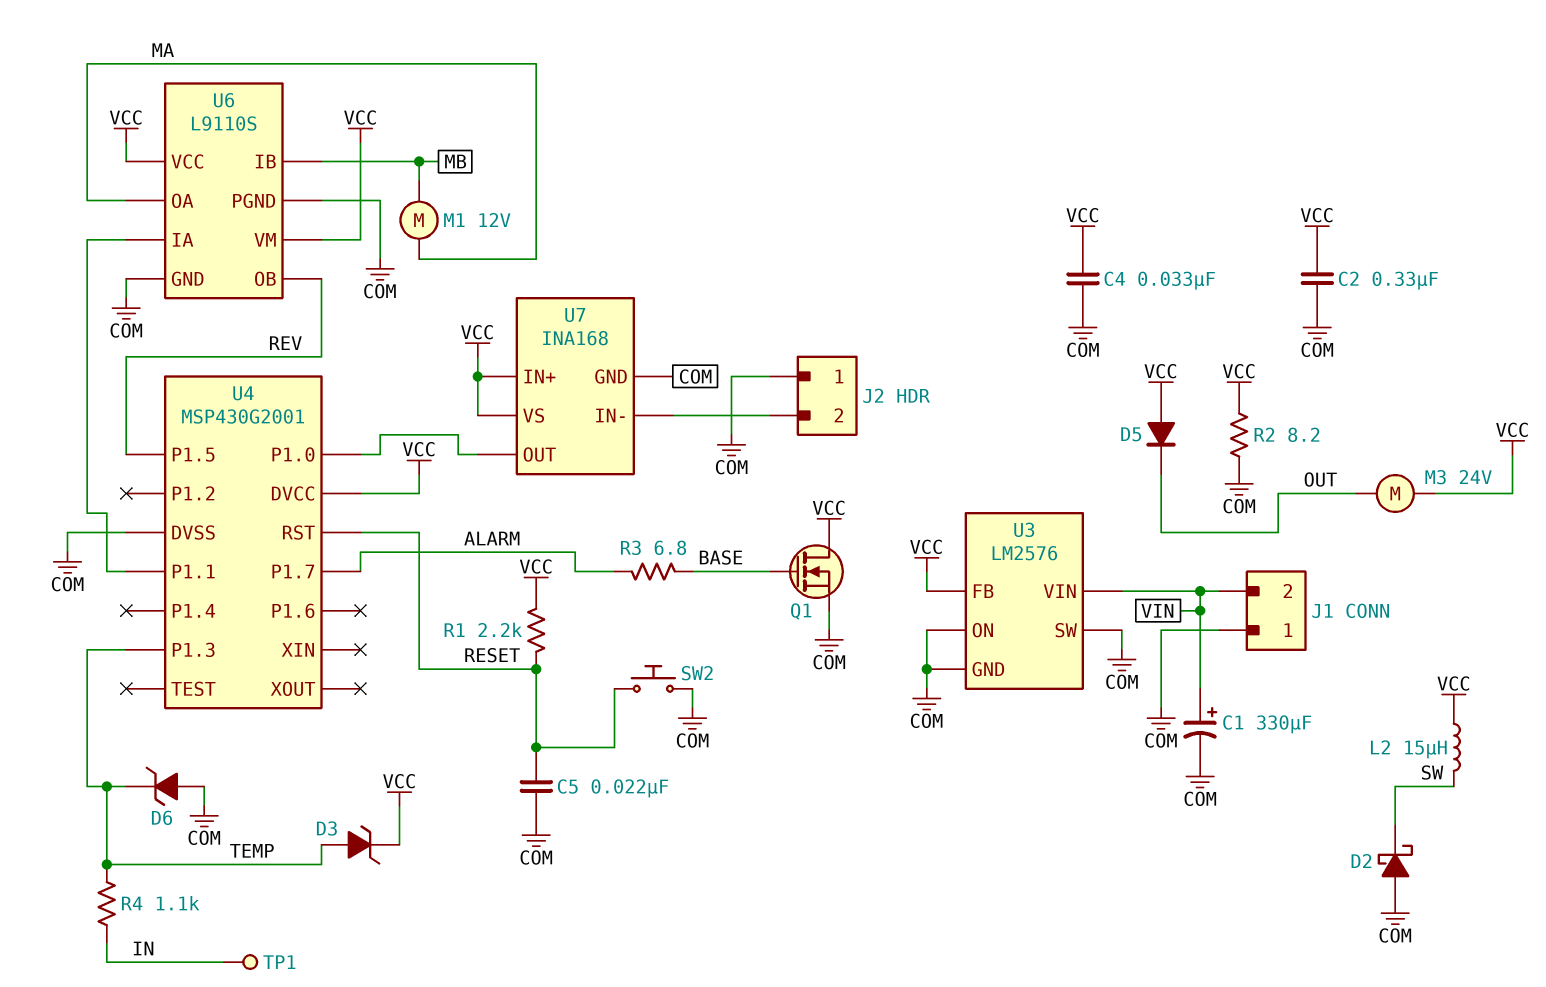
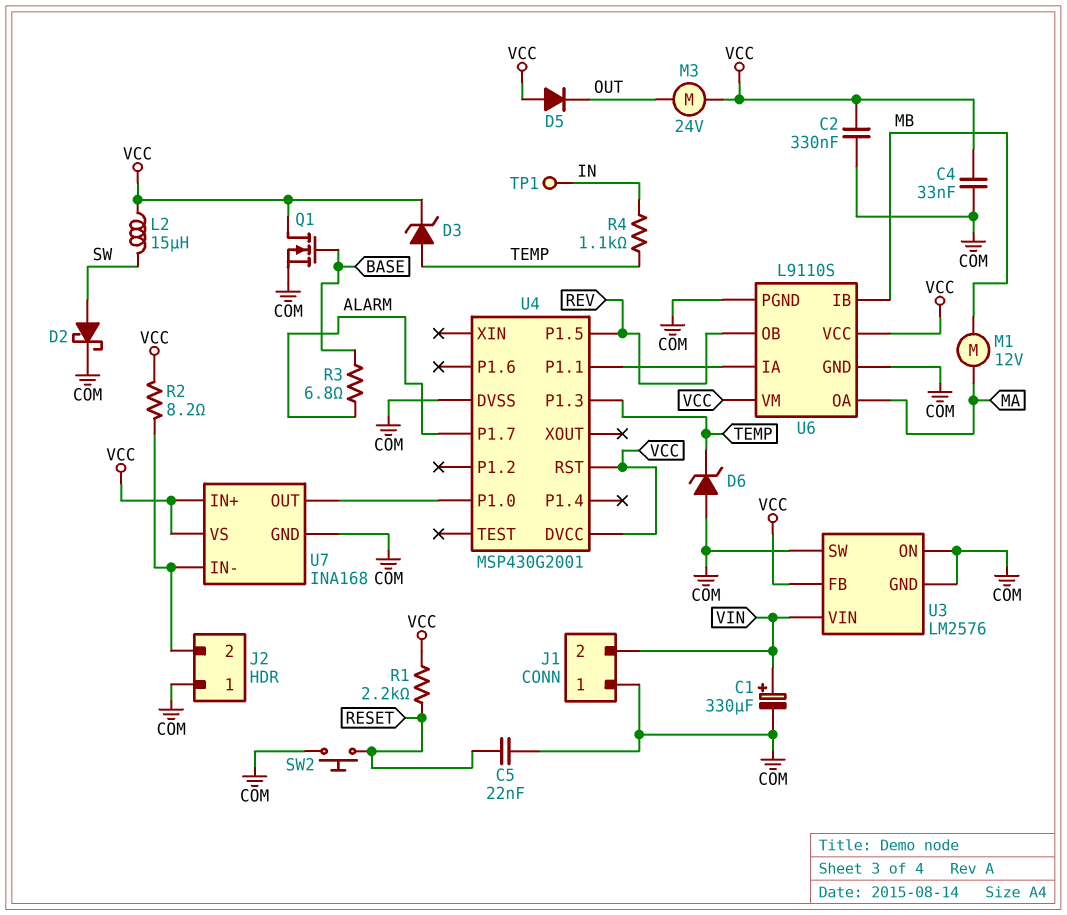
D2: schottky (A COM, K SW) -> schottky (A SW, K COM)
R2: 8.2 (COM, VCC) -> 8.2 (J2/2, VCC)
U4 pin RST: RESET -> VCC

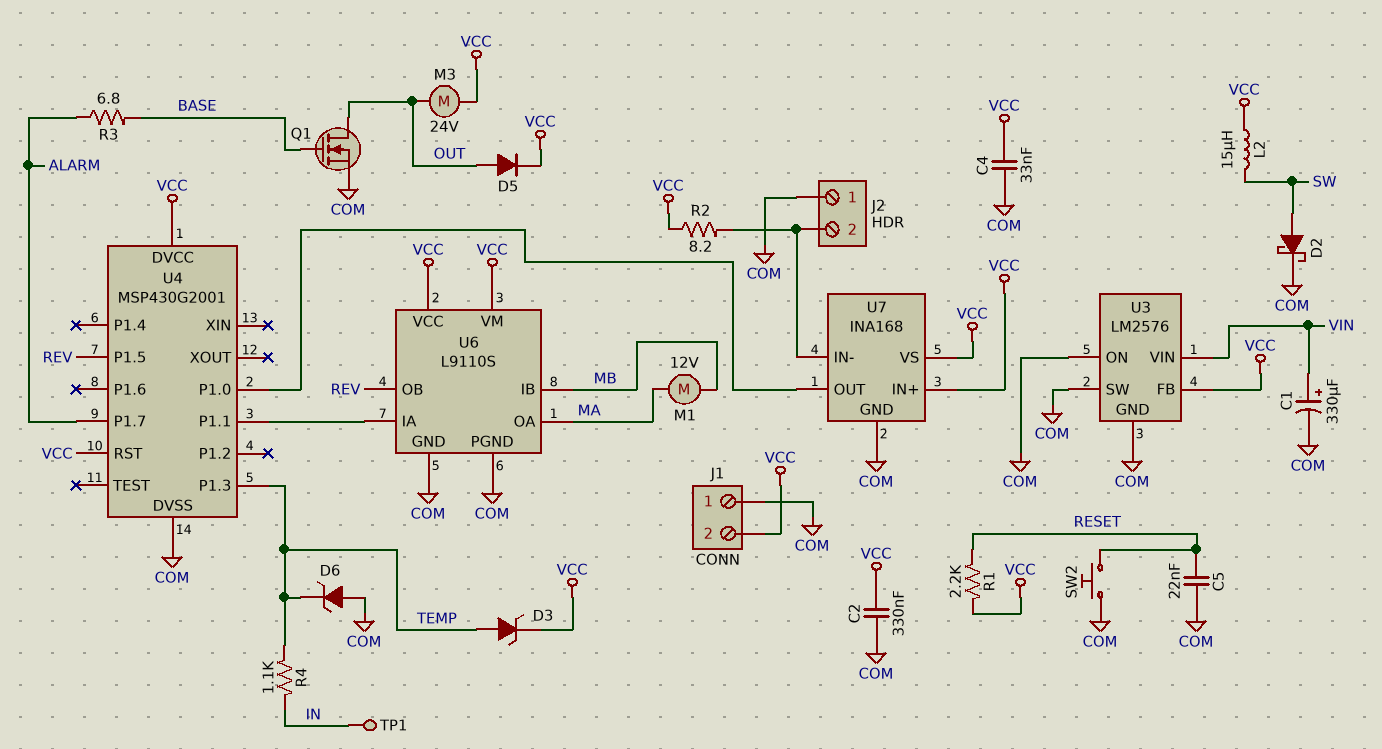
D5: diode (A VCC, K OUT) -> diode (A OUT, K VCC)
J1 pin 2: VIN -> VCC
Q1: NMOS (G BASE, D VCC, S COM) -> NMOS (G BASE, D OUT, S COM)

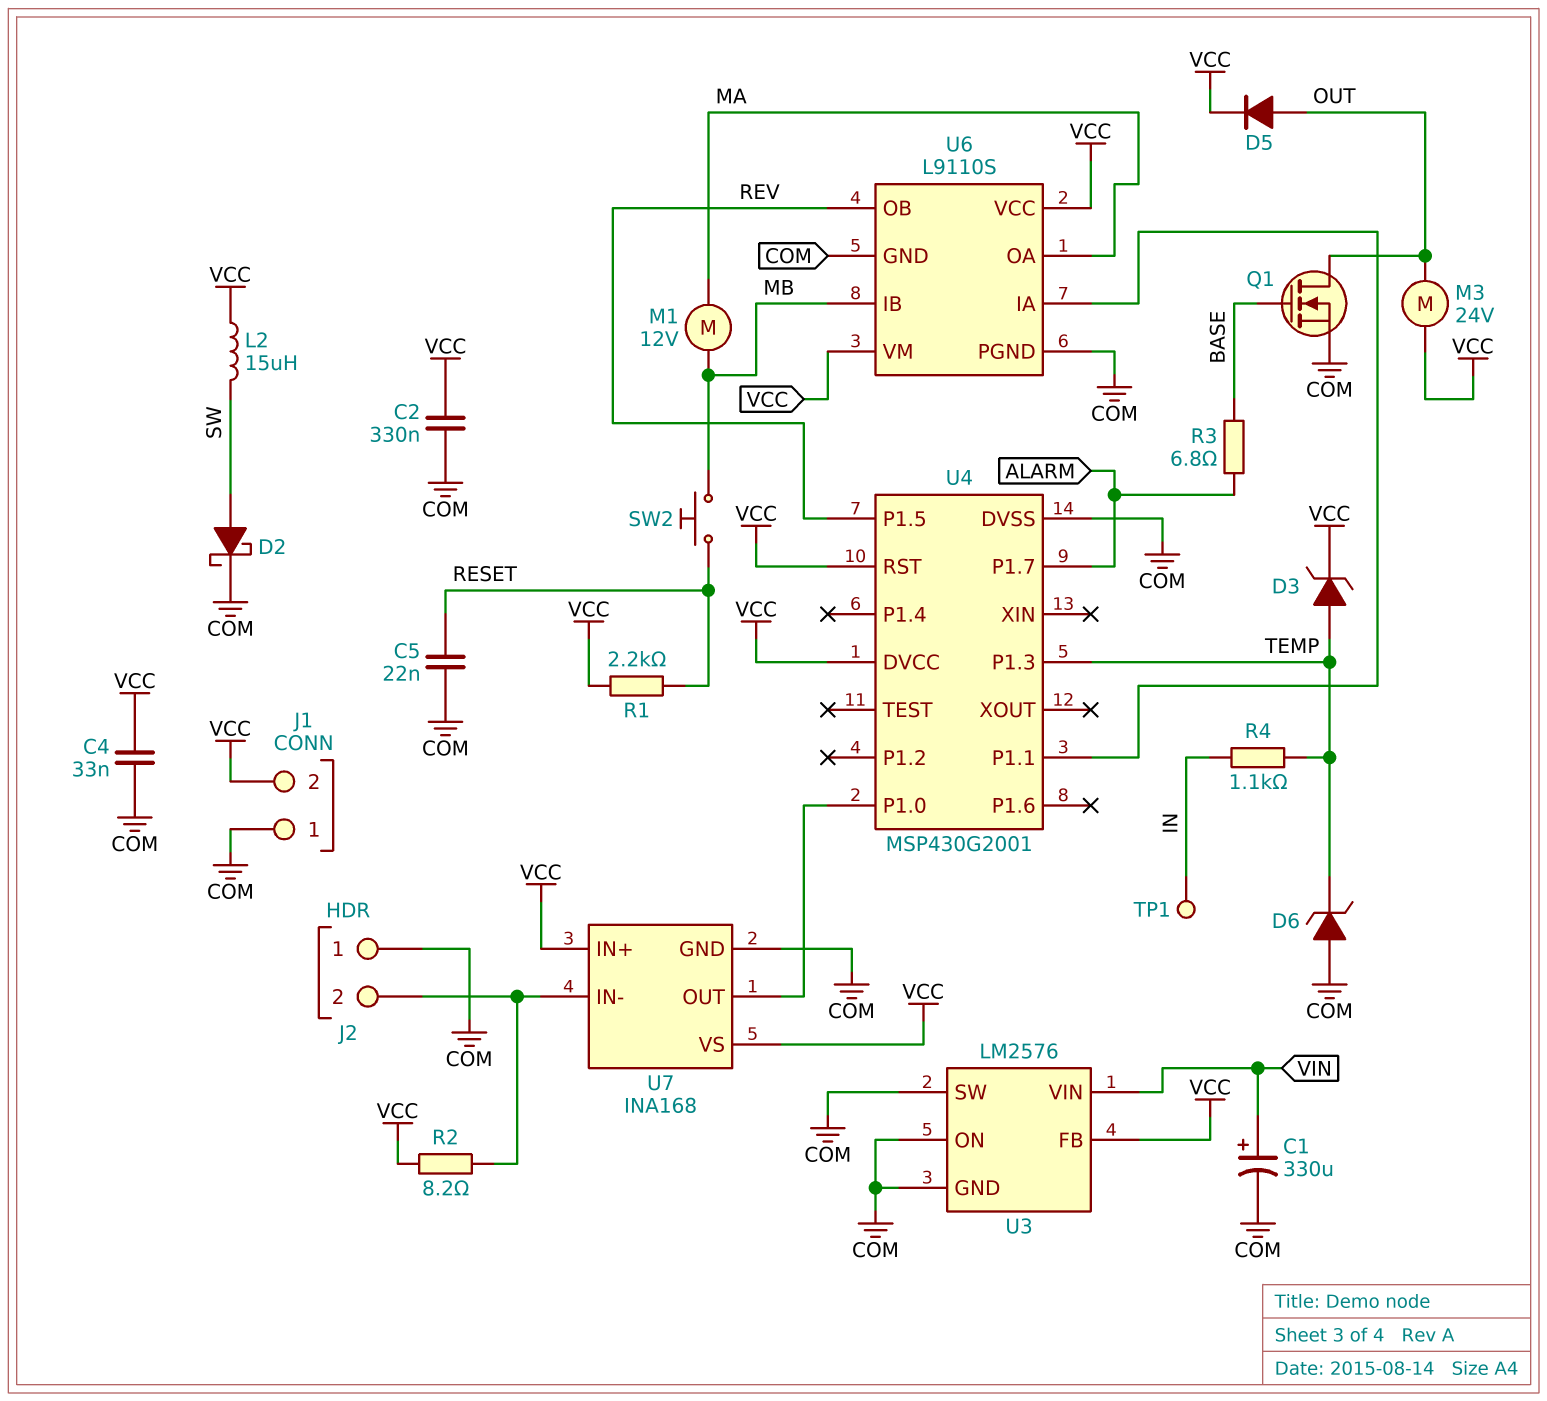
SW2: button (COM, RESET) -> button (MB, RESET)

